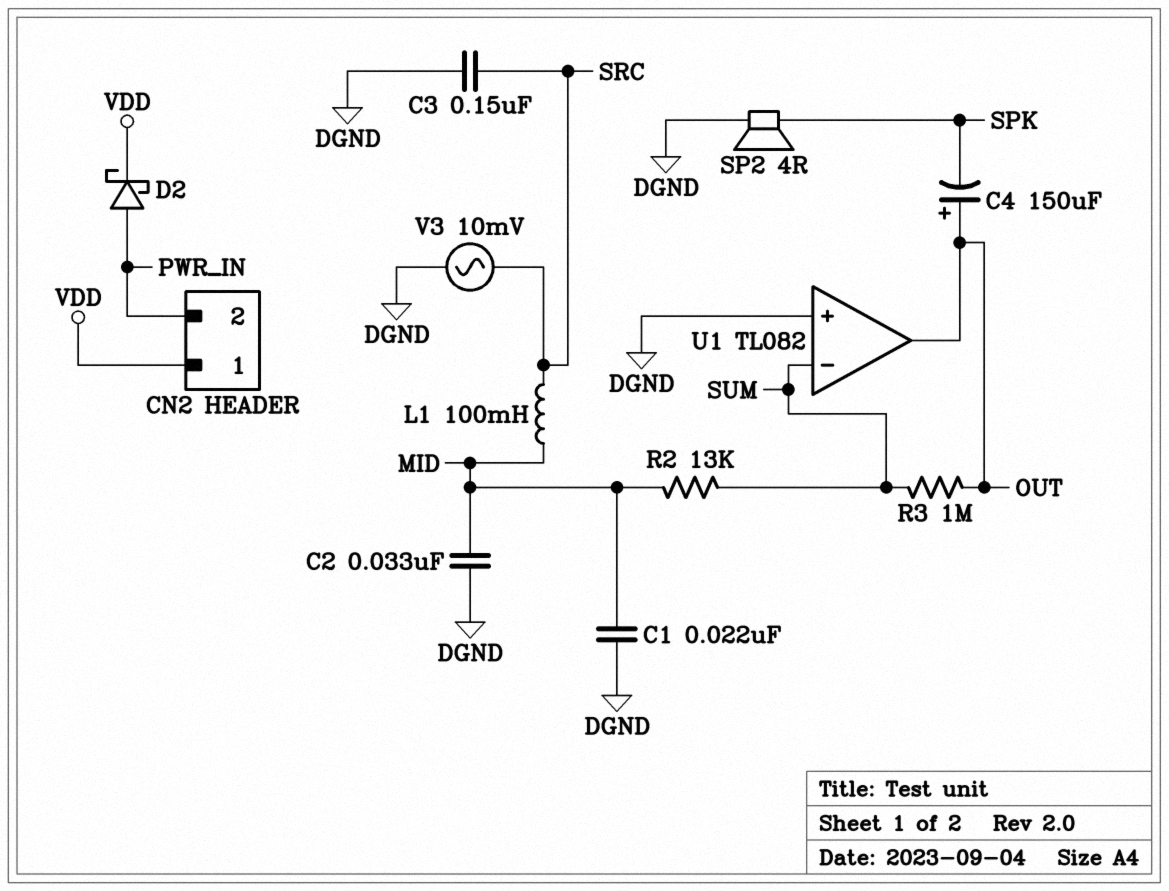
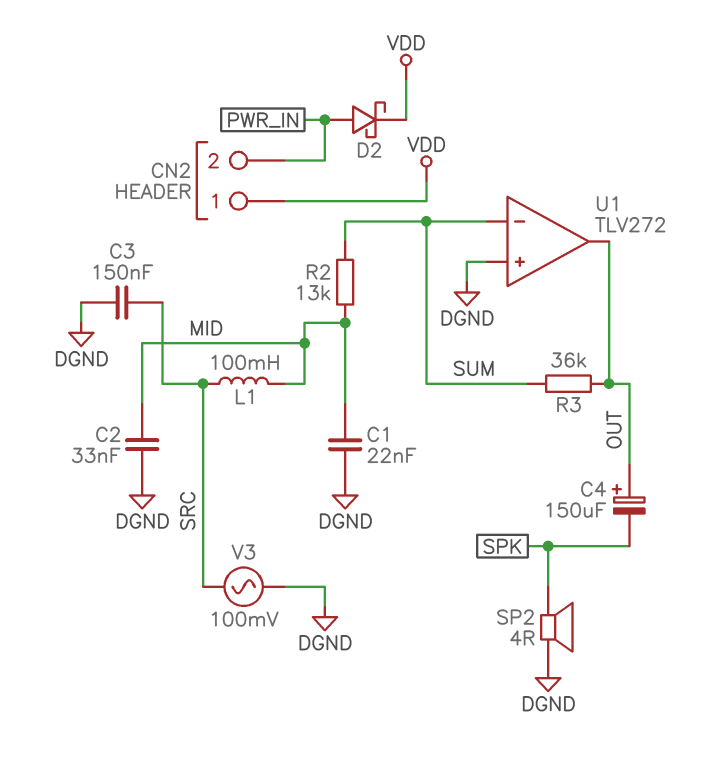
R3: 1M (OUT, SUM) -> 36k (OUT, SUM)
U1: TL082 -> TLV272
V3: AC 10mV (DGND, SRC) -> AC 100mV (DGND, SRC)

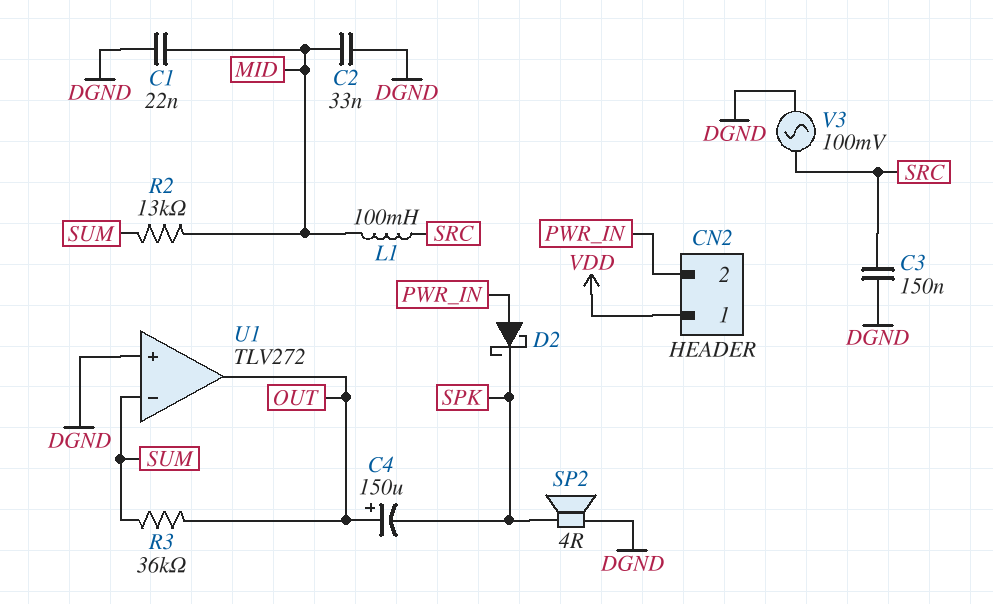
D2: schottky (A PWR_IN, K VDD) -> schottky (A PWR_IN, K SPK)

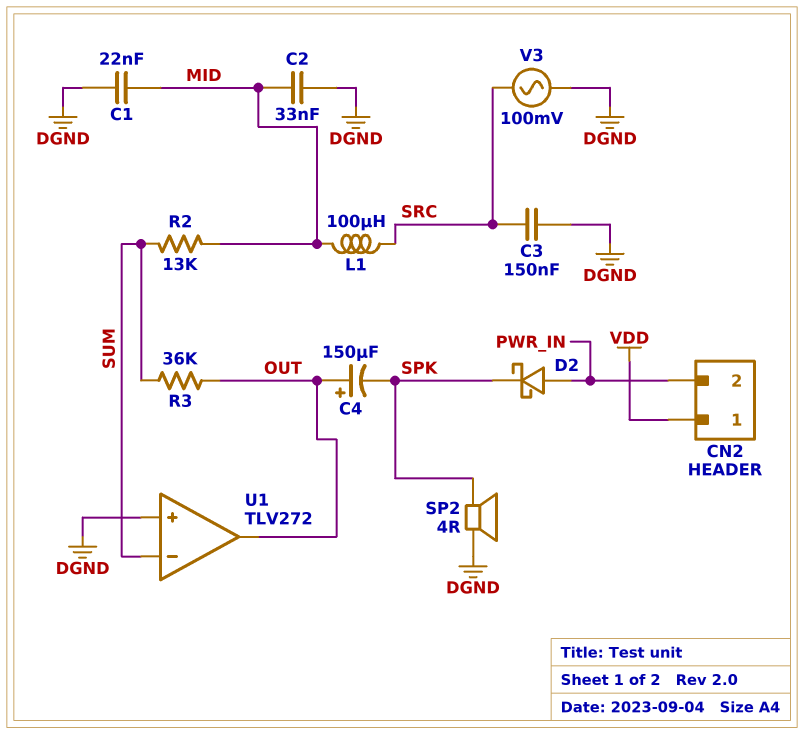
L1: 100mH (MID, SRC) -> 100uH (MID, SRC)

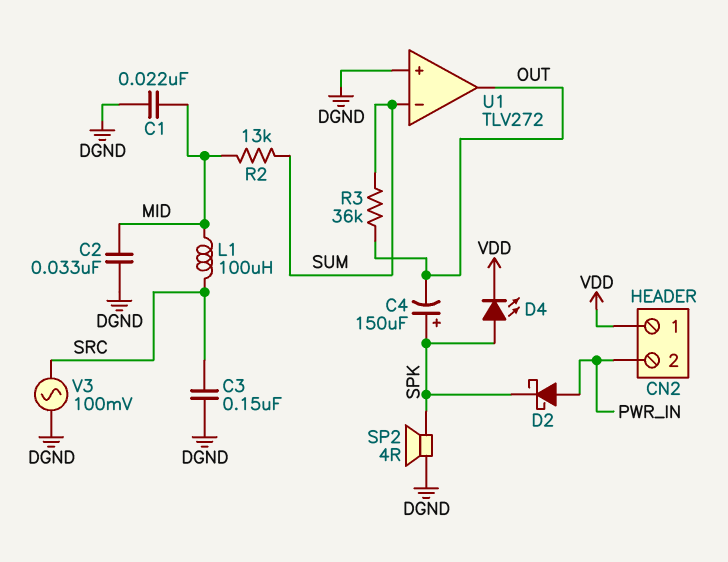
C4: 150uF (plus OUT, minus SPK) -> 150uF (plus SPK, minus OUT)
D4: none -> LED (A SPK, K VDD)

